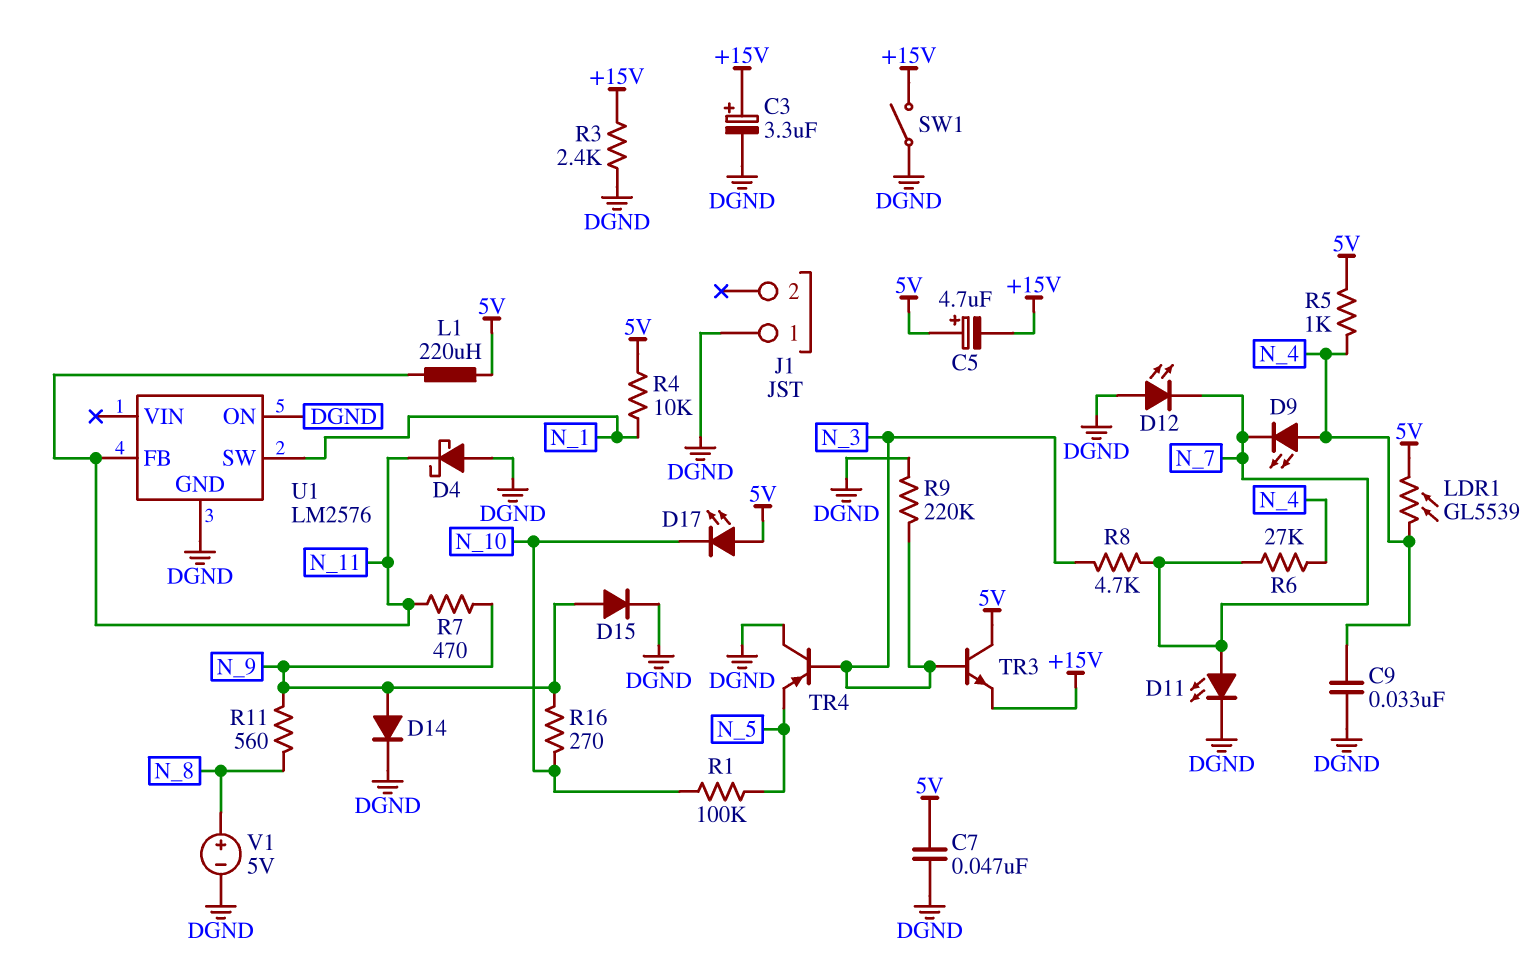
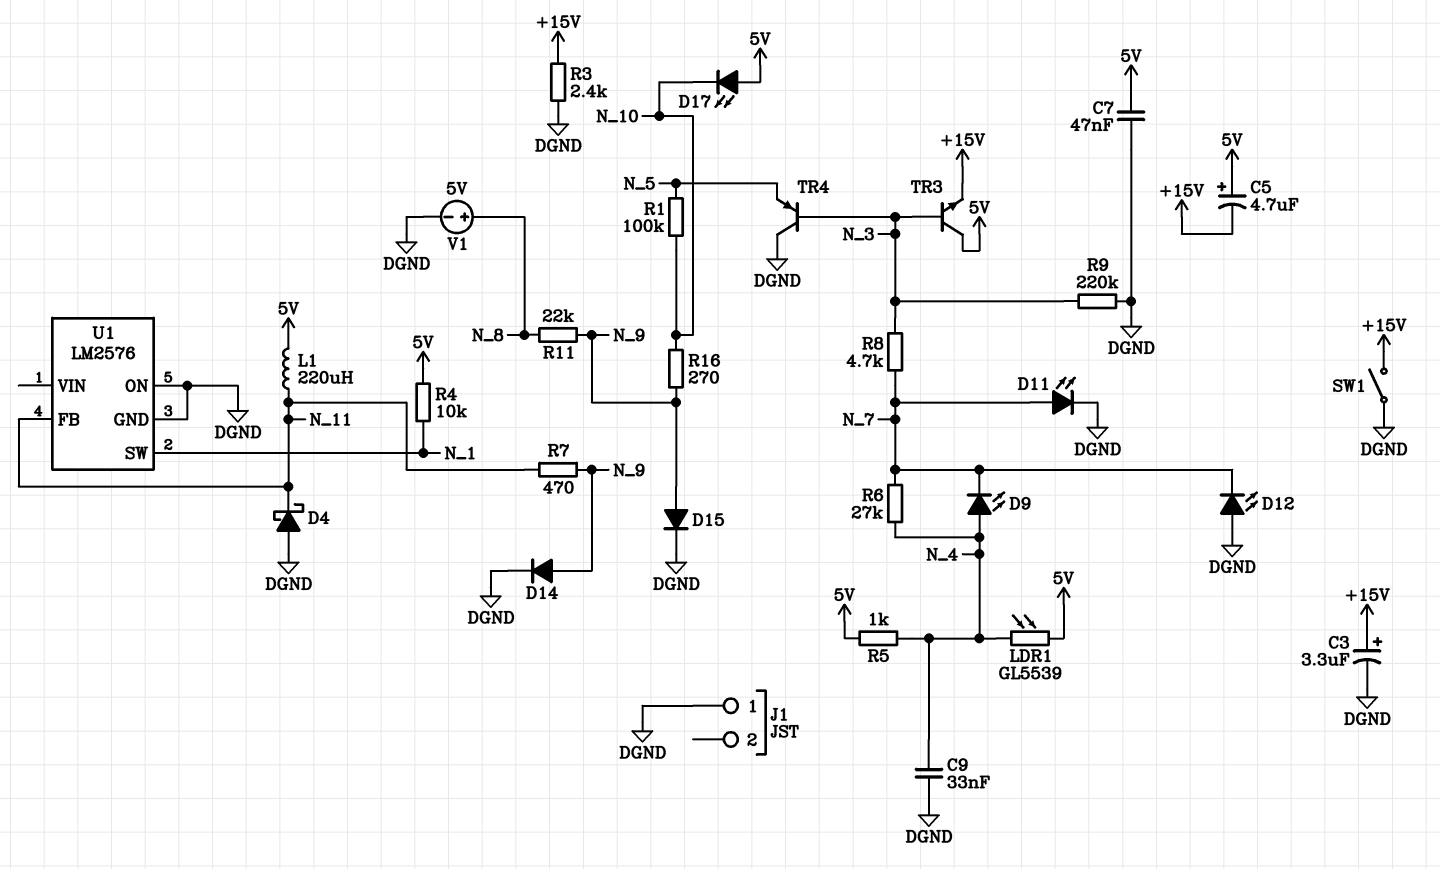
R11: 560 (N_8, N_9) -> 22k (N_8, N_9)

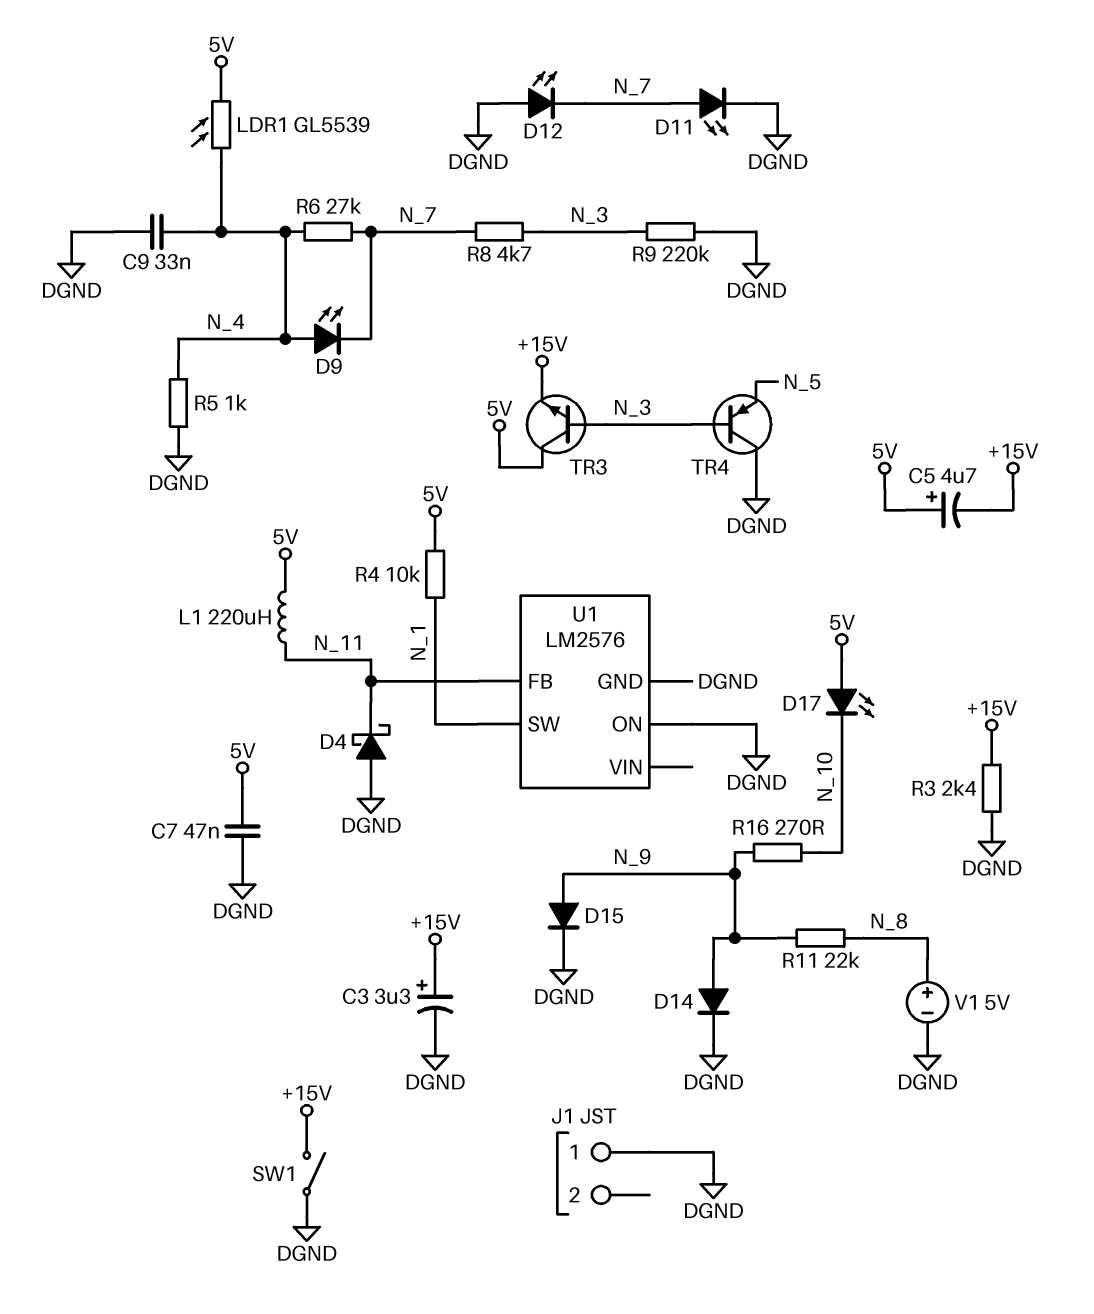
R1: 100k (N_5, N_10) -> none
R5: 1k (5V, N_4) -> 1k (DGND, N_4)
R7: 470 (N_9, N_11) -> none

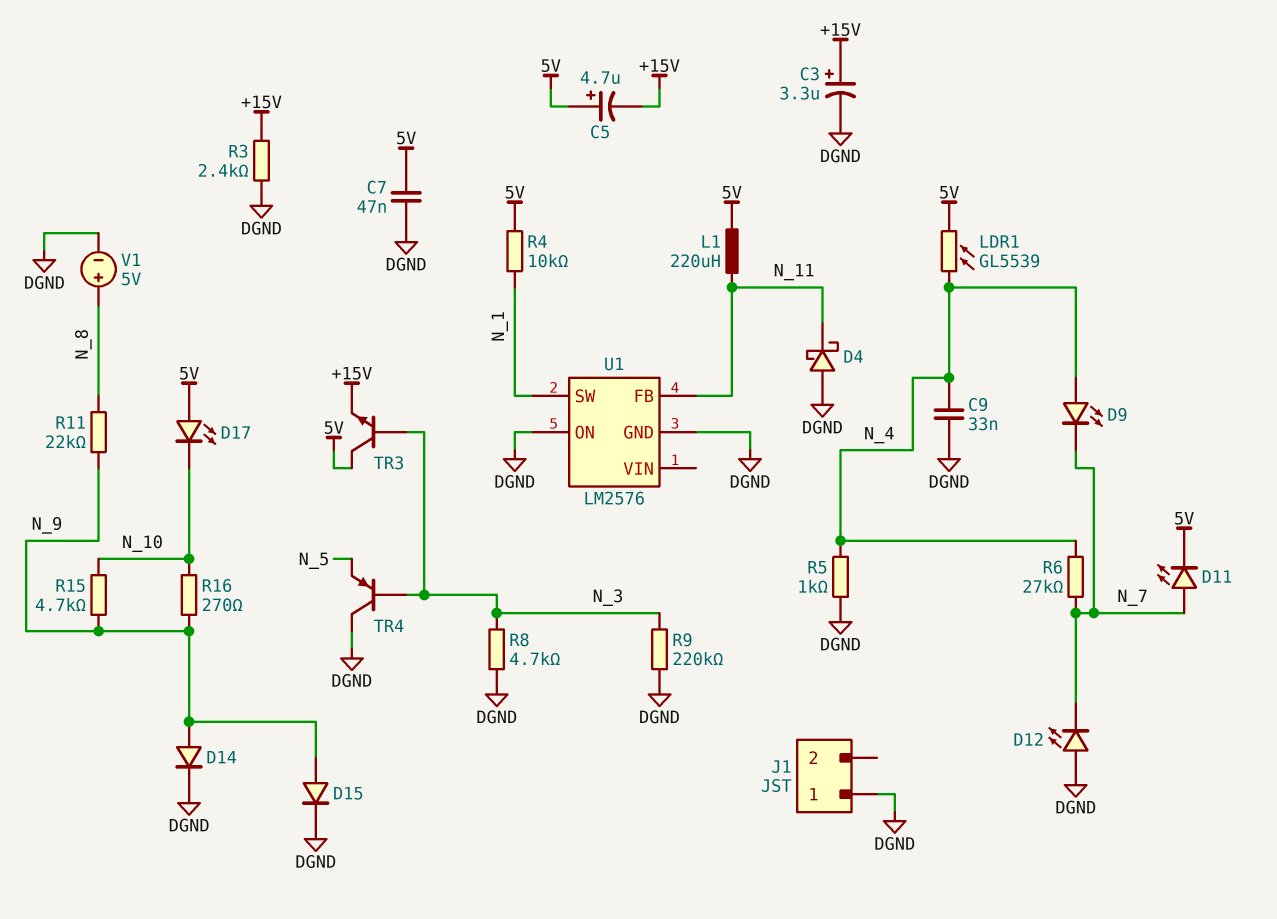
D11: LED (A N_7, K DGND) -> LED (A N_7, K 5V)
R8: 4.7k (N_3, N_7) -> 4.7k (DGND, N_3)
R15: none -> 4.7k (N_9, N_10)
SW1: switch (+15V, DGND) -> none

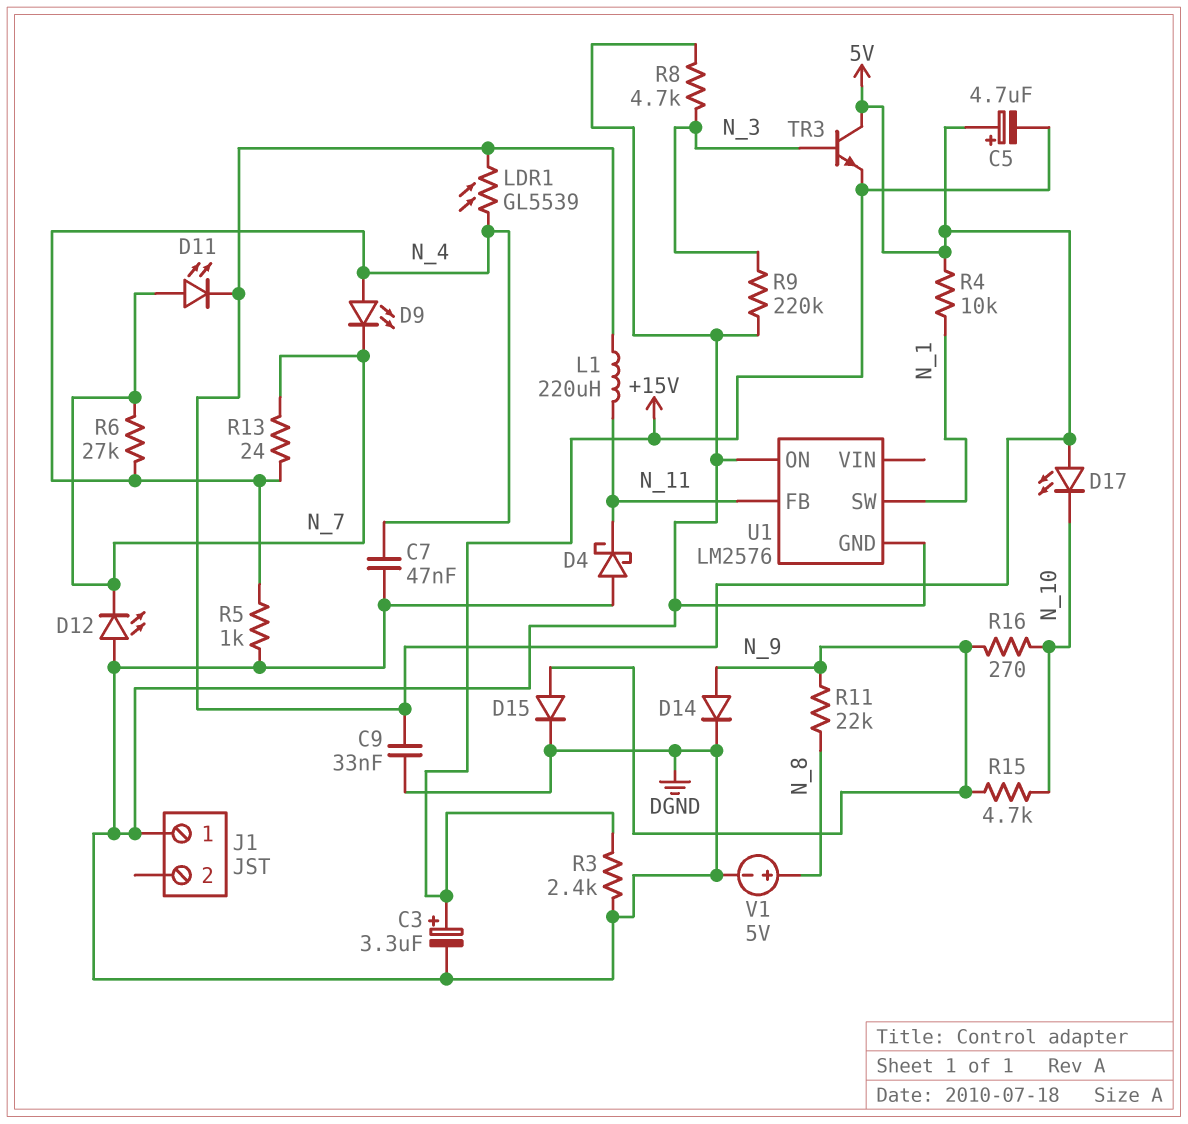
C7: 47nF (5V, DGND) -> 47nF (DGND, N_4)
C9: 33nF (DGND, N_4) -> 33nF (5V, DGND)
R13: none -> 24 (N_4, N_7)
TR4: PNP (B N_3, C DGND, E N_5) -> none

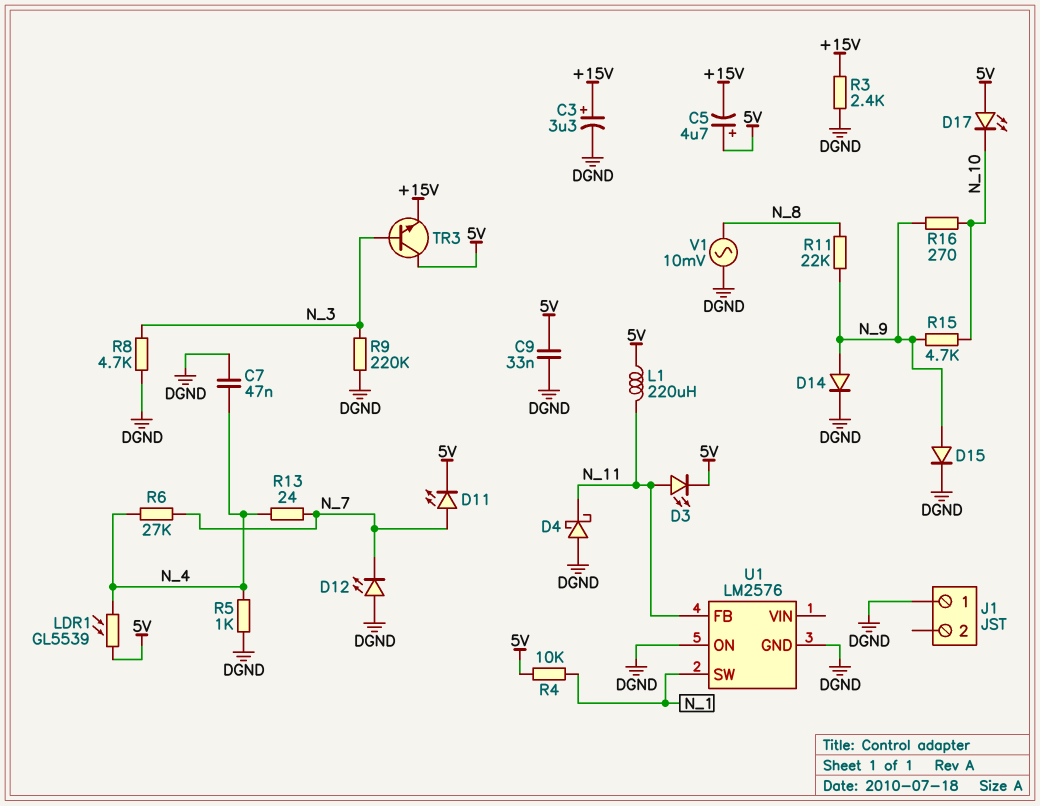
D3: none -> LED (A N_11, K 5V)
D9: LED (A N_4, K N_7) -> none
V1: 5V (plus N_8, minus DGND) -> AC 10mV (DGND, N_8)

